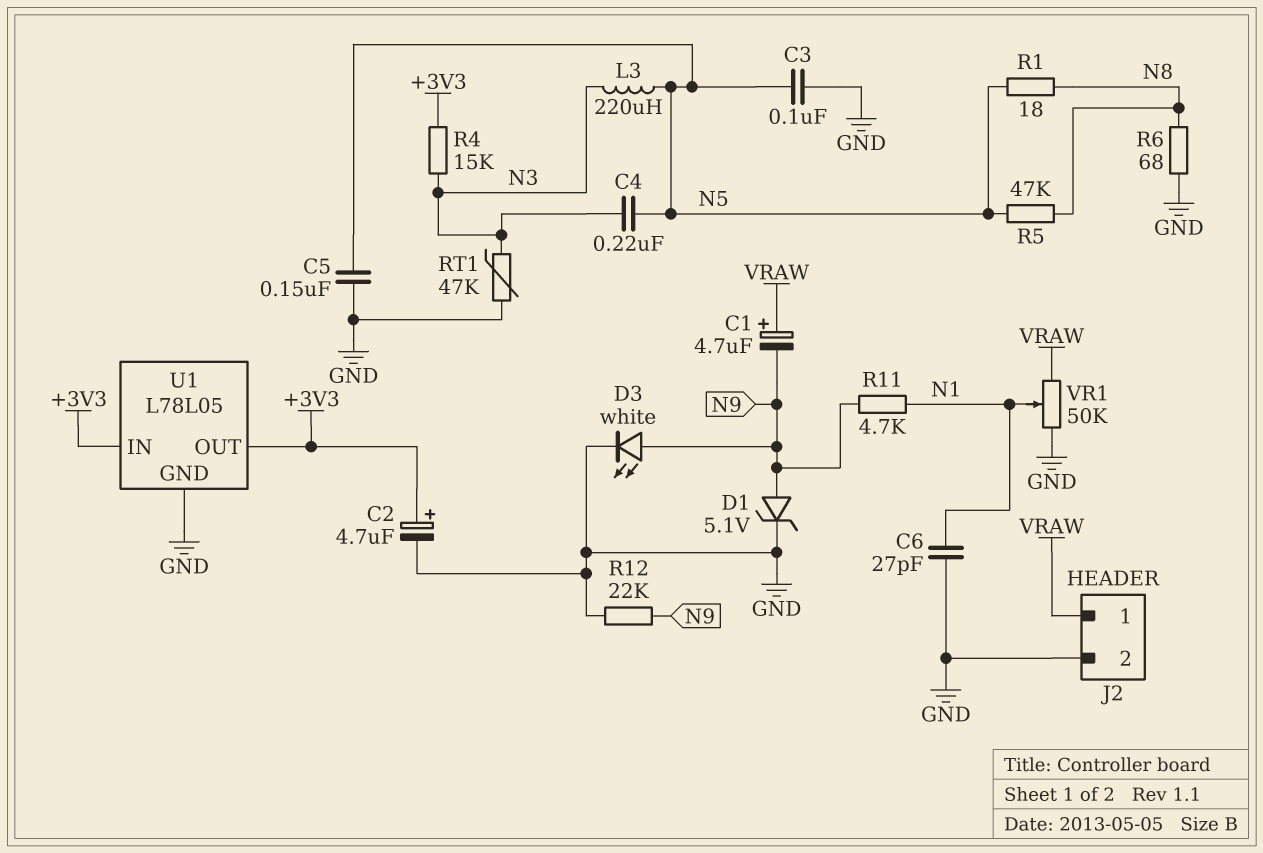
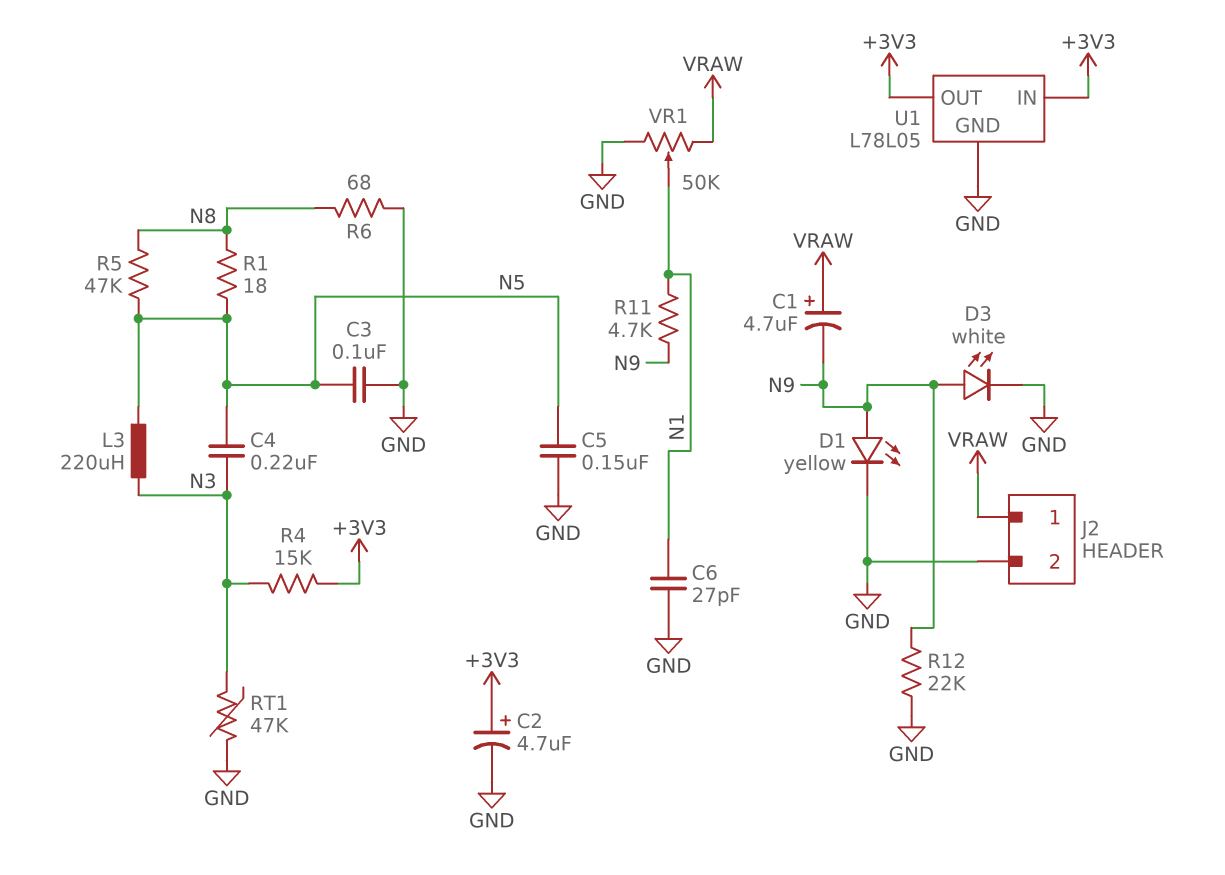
D1: zener 5.1V (A N9, K GND) -> LED yellow (A N9, K GND)

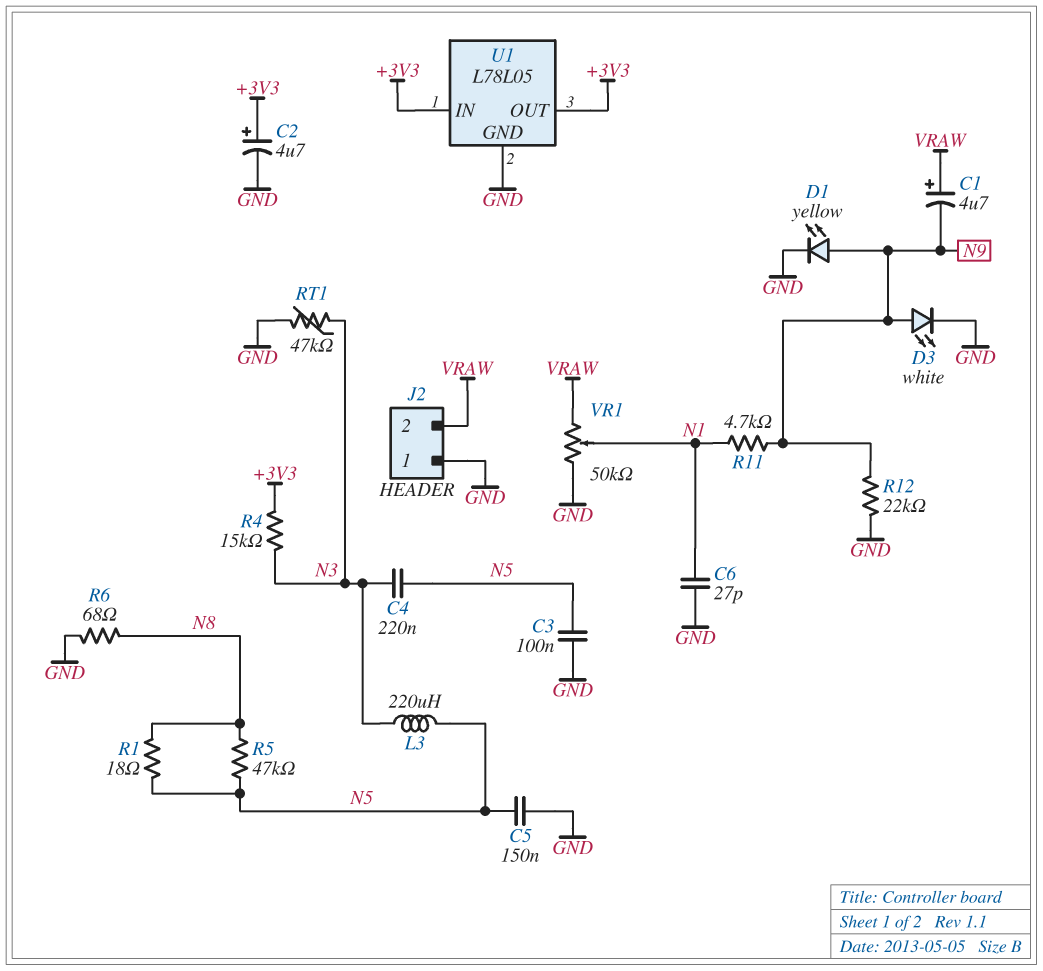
J2 pin 1: VRAW -> GND
J2 pin 2: GND -> VRAW

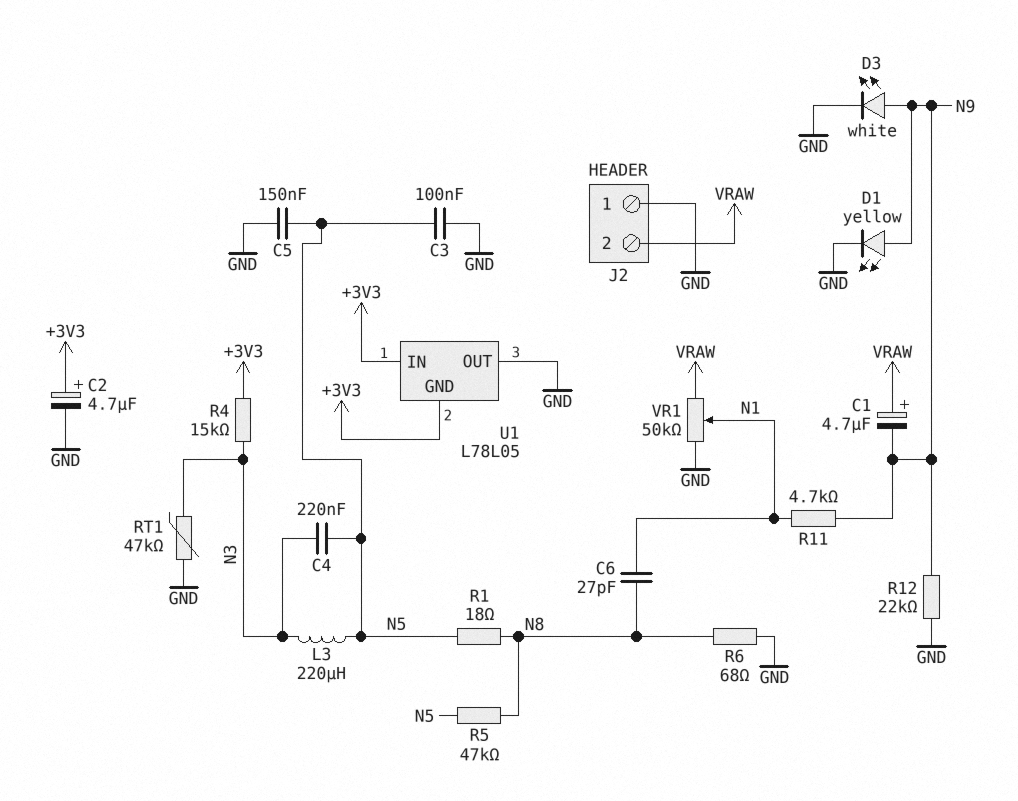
C6: 27pF (GND, N1) -> 27pF (N1, N8)
U1 pin GND: GND -> +3V3
U1 pin OUT: +3V3 -> GND

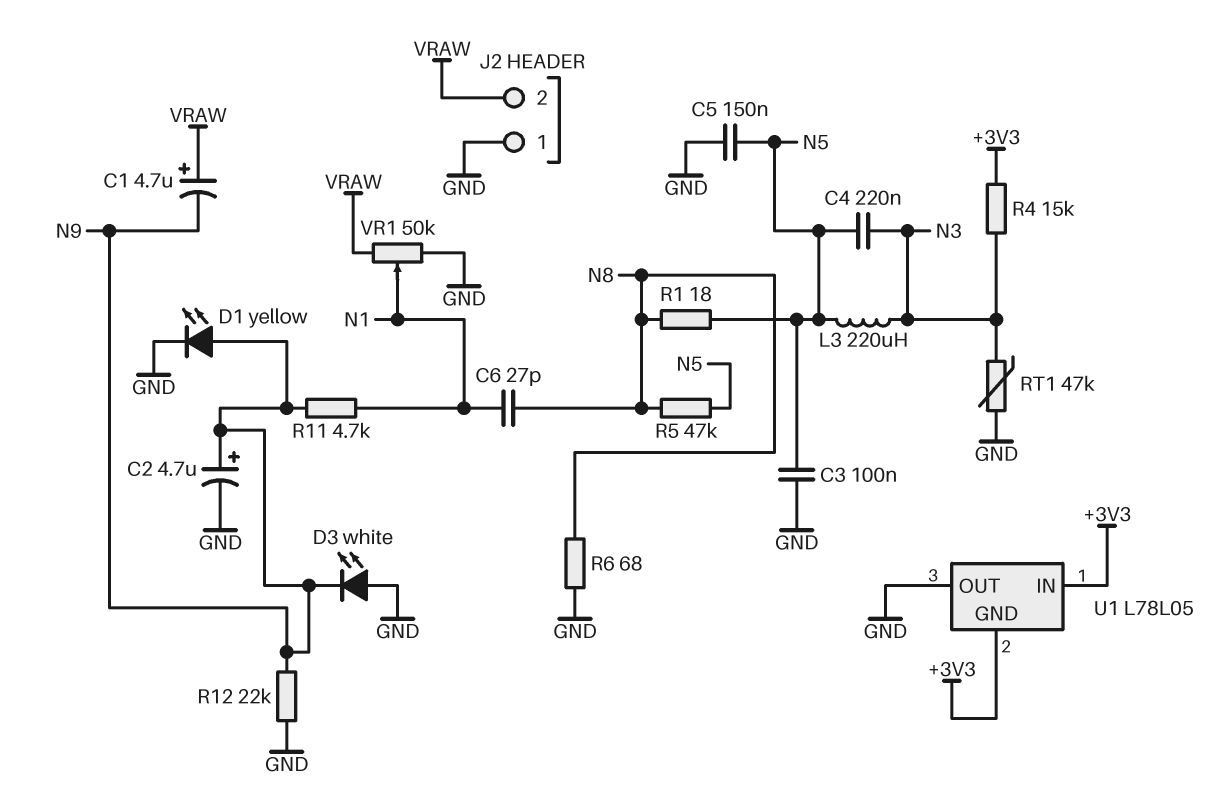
C2: 4.7uF (plus +3V3, minus GND) -> 4.7uF (plus N9, minus GND)
D3: LED white (A N9, K GND) -> LED white (A GND, K N9)

